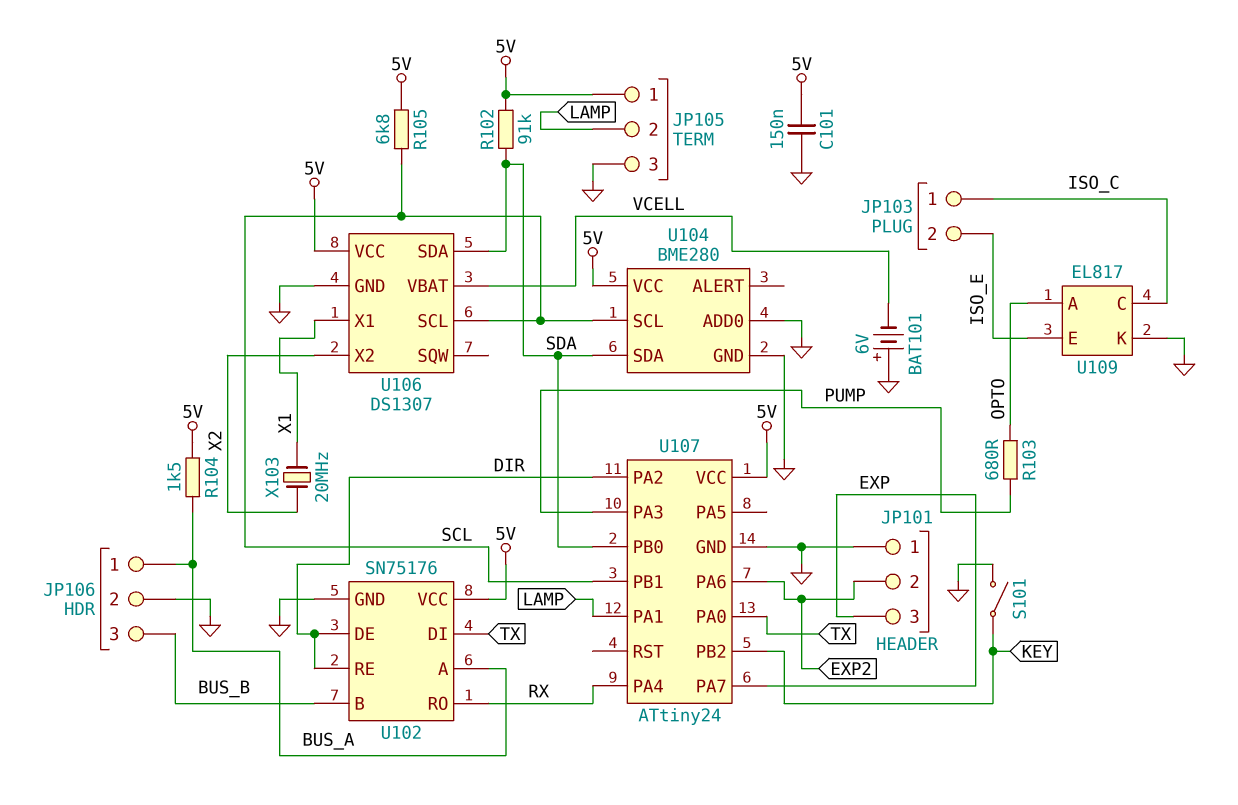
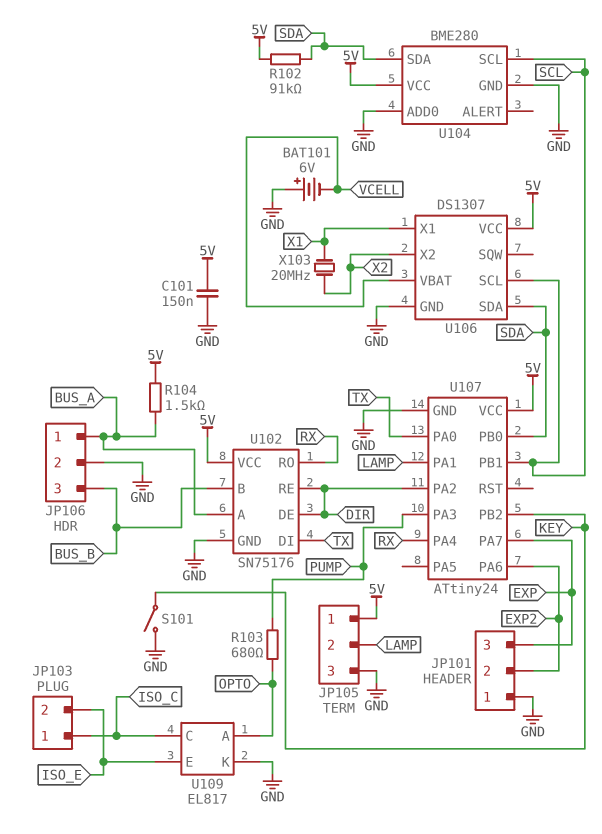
R105: 6.8k (5V, SCL) -> none

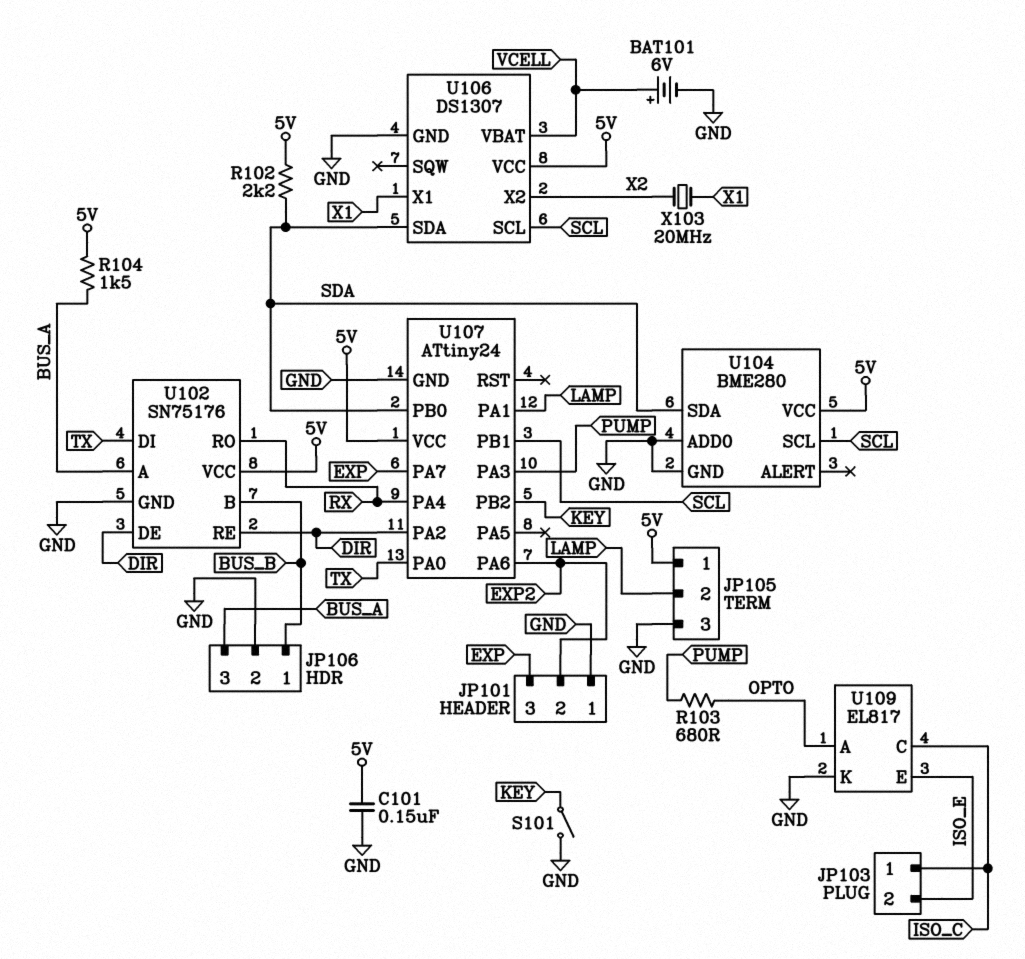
BAT101: 6V (plus GND, minus VCELL) -> 6V (plus VCELL, minus GND)
JP106 pin 1: BUS_A -> BUS_B
JP106 pin 3: BUS_B -> BUS_A
R102: 91k (5V, SDA) -> 2.2k (5V, SDA)

